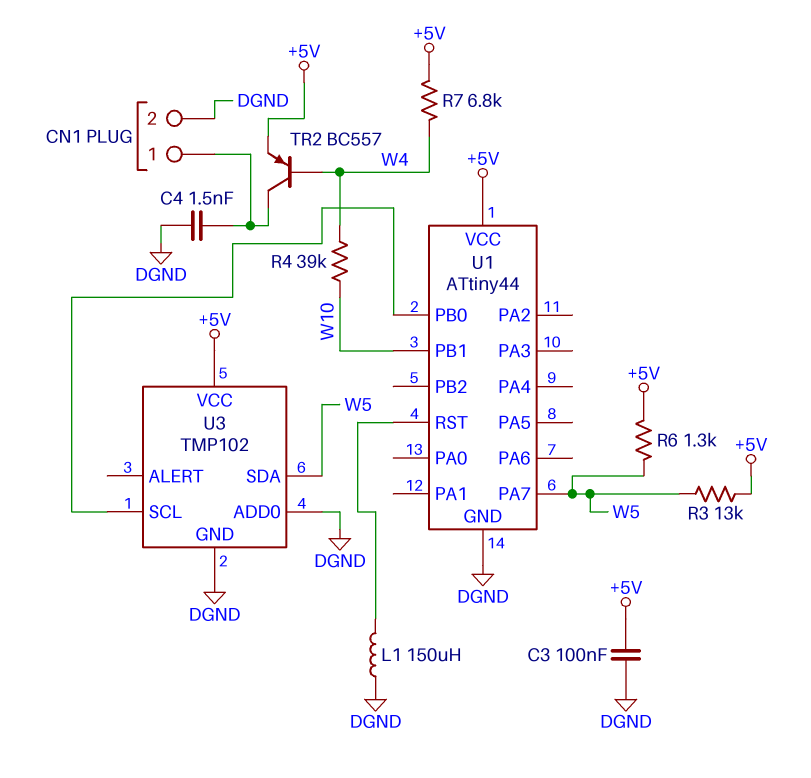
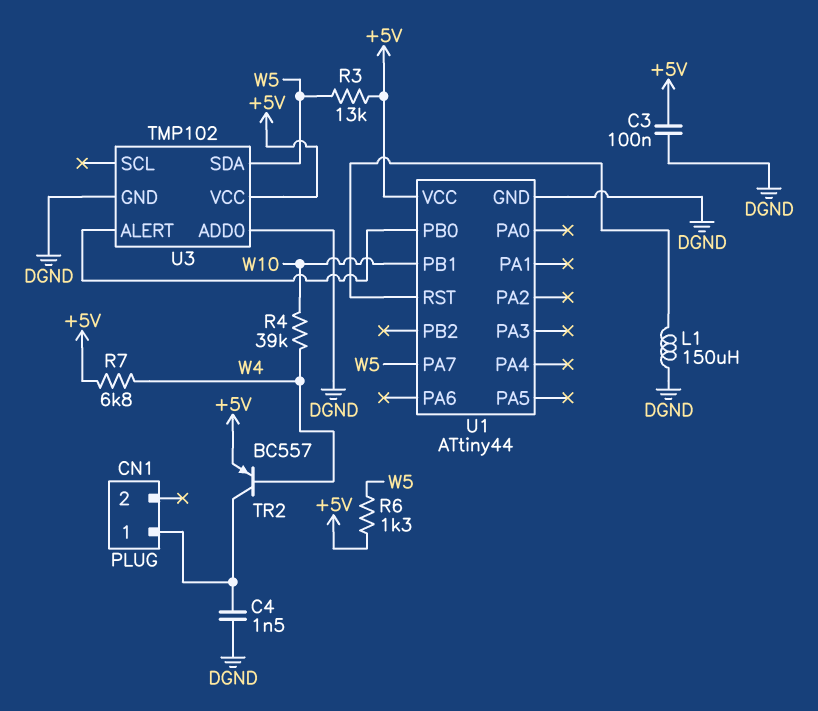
CN1 pin 2: DGND -> none
U3 pin ALERT: none -> U1/PB0
U3 pin SCL: U1/PB0 -> none

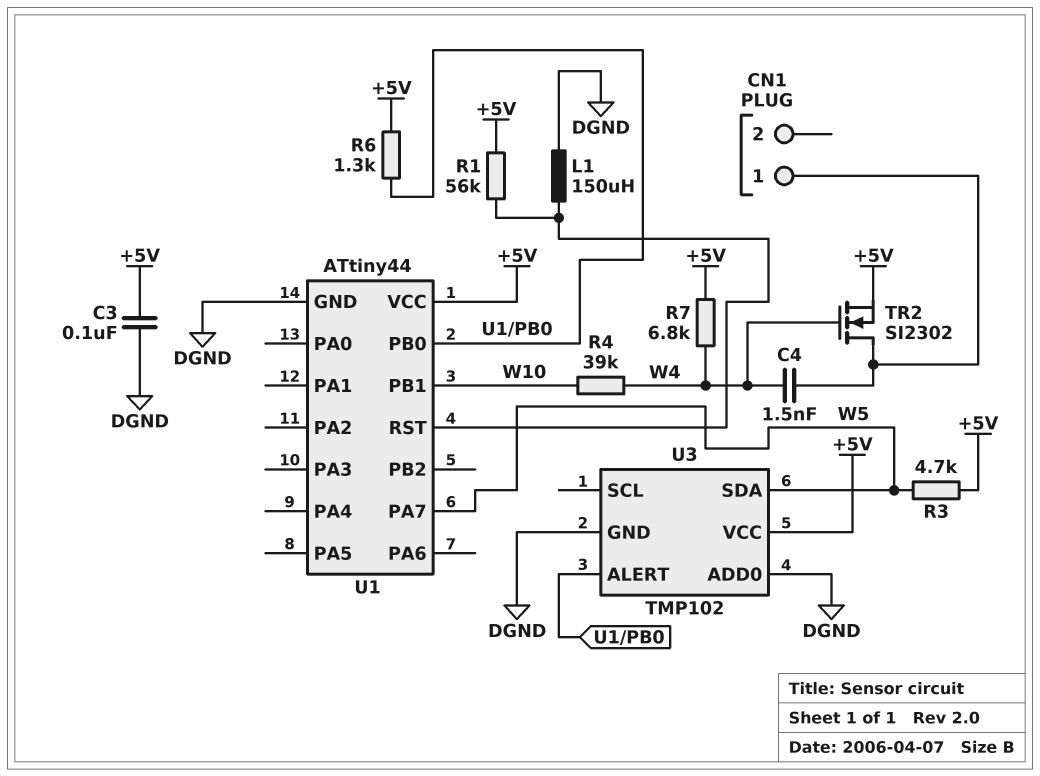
C4: 1.5nF (CN1/1, DGND) -> 1.5nF (CN1/1, W4)
R1: none -> 56k (+5V, U1/RST)
R3: 13k (+5V, W5) -> 4.7k (+5V, W5)
R6: 1.3k (+5V, W5) -> 1.3k (+5V, U1/PB0)
TR2: PNP BC557 (B W4, C CN1/1, E +5V) -> NMOS SI2302 (G W4, D CN1/1, S +5V)

